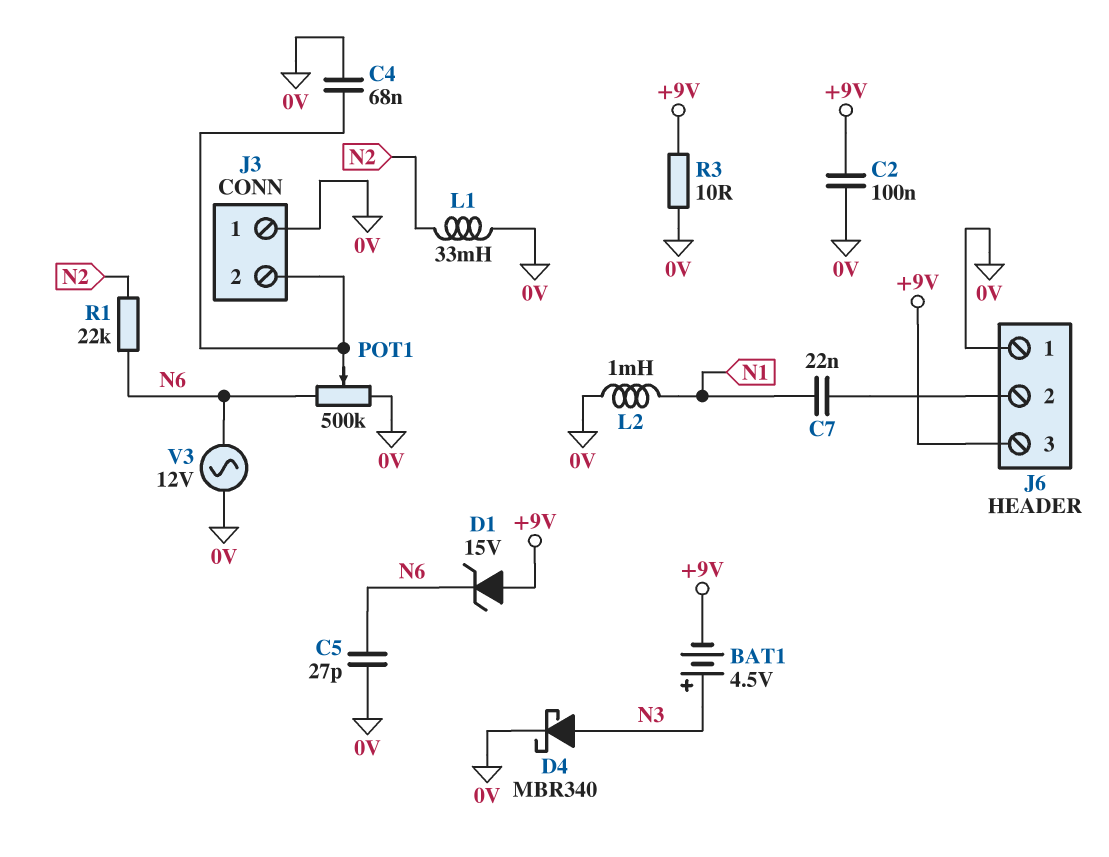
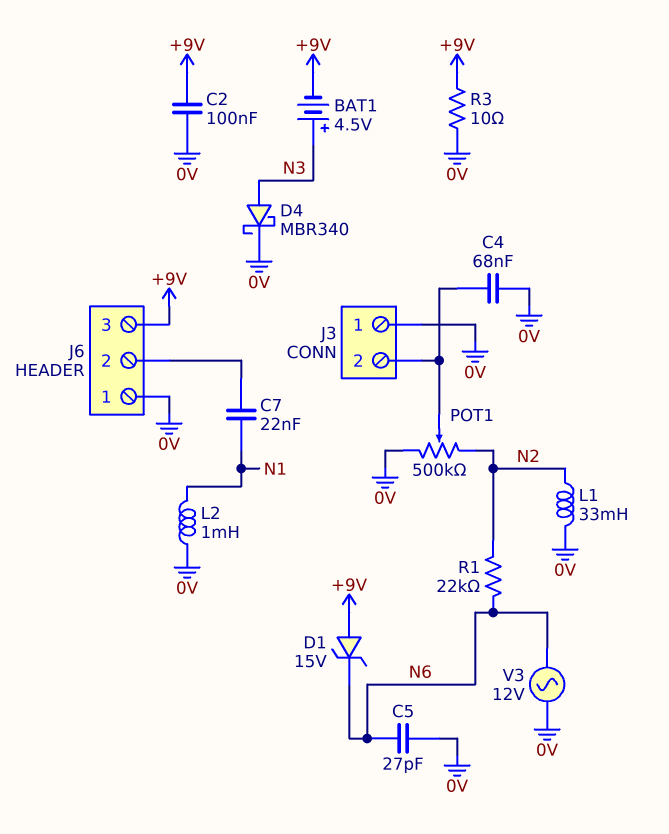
POT1: 500k (0V, N6, wiper J3/2) -> 500k (0V, N2, wiper J3/2)

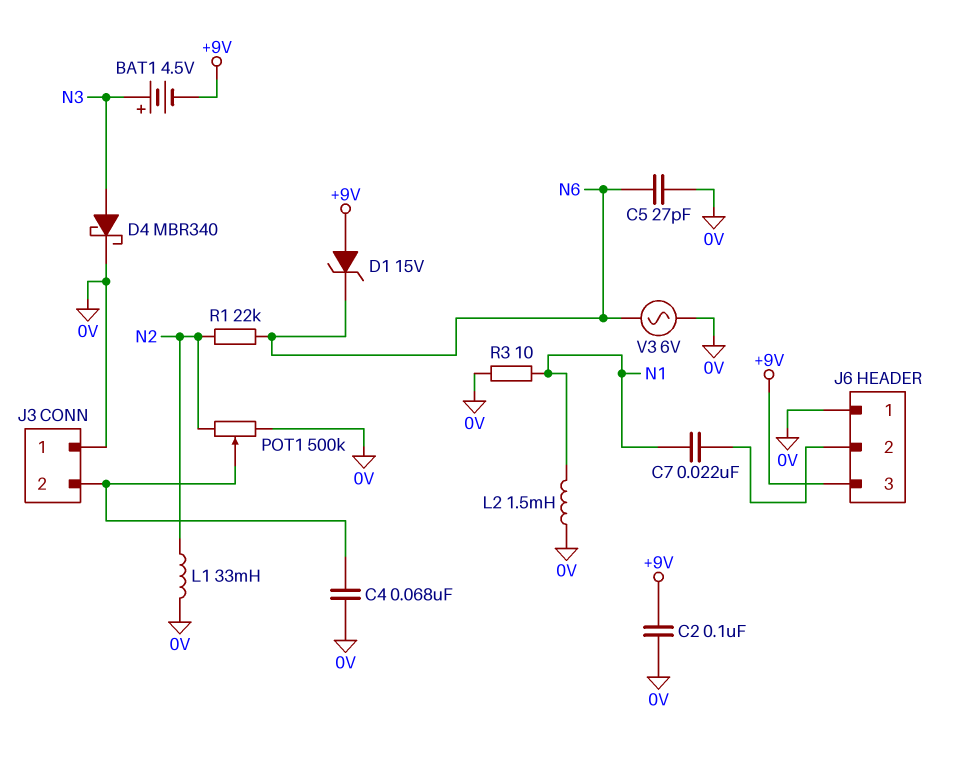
L2: 1mH (0V, N1) -> 1.5mH (0V, N1)
R3: 10 (+9V, 0V) -> 10 (0V, N1)
V3: AC 12V (0V, N6) -> AC 6V (0V, N6)

